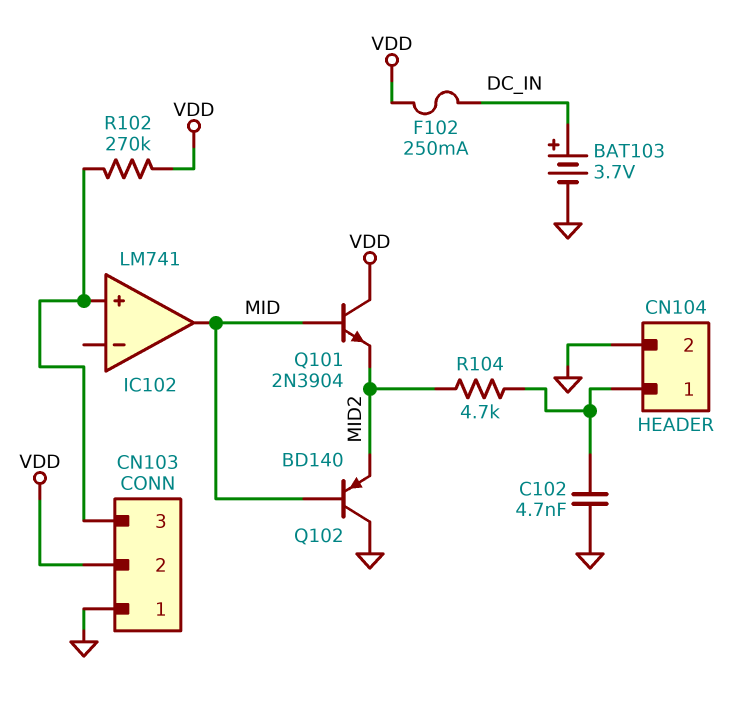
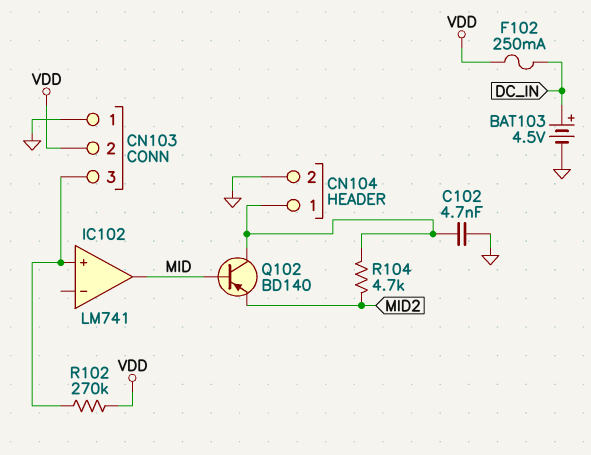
BAT103: 3.7V (plus DC_IN, minus GND) -> 4.5V (plus DC_IN, minus GND)
Q101: NPN 2N3904 (B MID, C VDD, E MID2) -> none
Q102: PNP BD140 (B MID, C GND, E MID2) -> PNP BD140 (B MID, C CN104/1, E MID2)

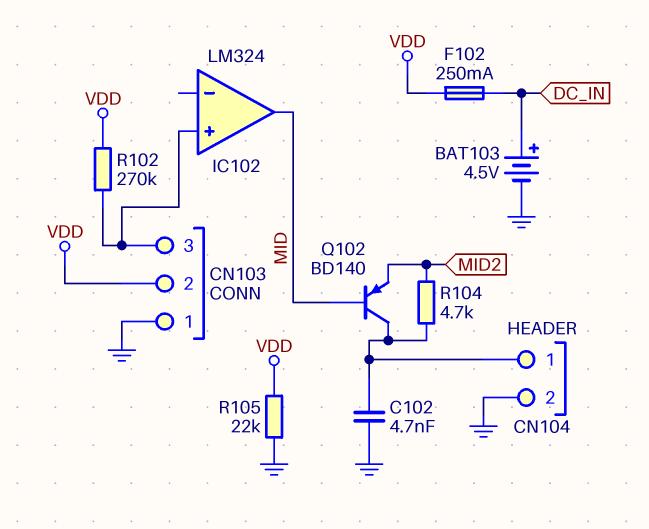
IC102: LM741 -> LM324
R105: none -> 22k (GND, VDD)

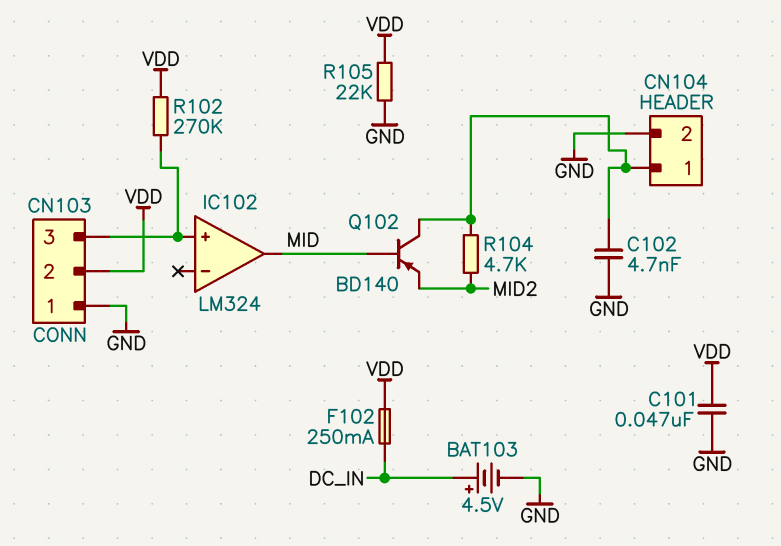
C101: none -> 47nF (GND, VDD)

